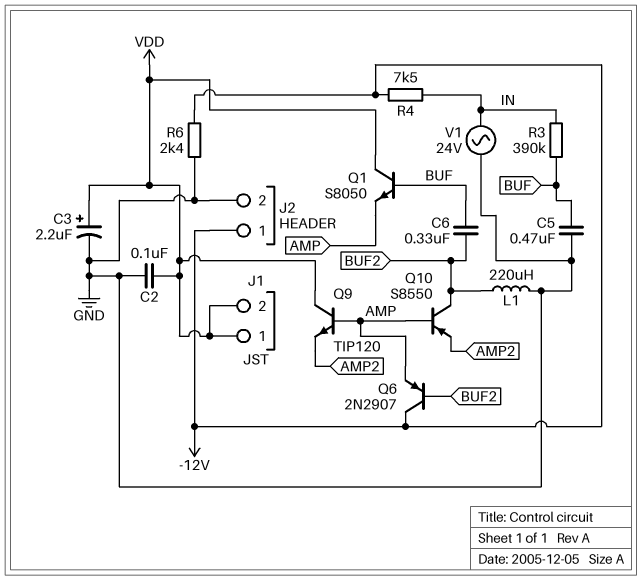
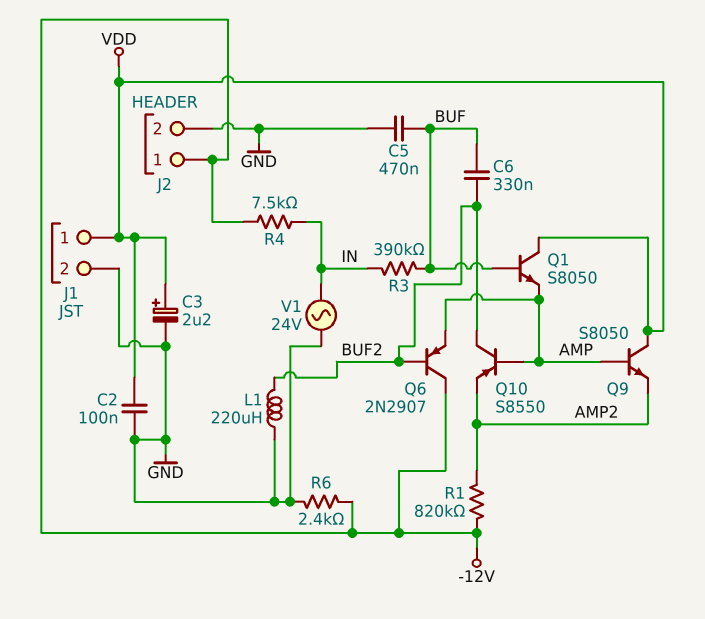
J1 pin 2: VDD -> GND
Q9: NPN TIP120 (B AMP, C VDD, E AMP2) -> NPN S8050 (B AMP, C VDD, E AMP2)
R1: none -> 820k (-12V, AMP2)

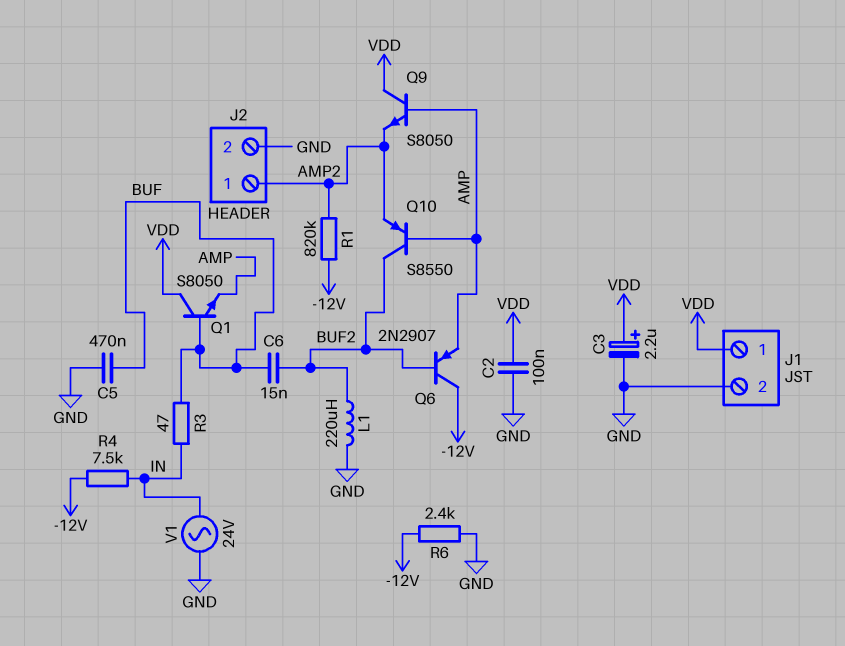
C6: 330nF (BUF, BUF2) -> 15nF (BUF, BUF2)
J2 pin 1: -12V -> AMP2
R3: 390k (BUF, IN) -> 47 (BUF, IN)

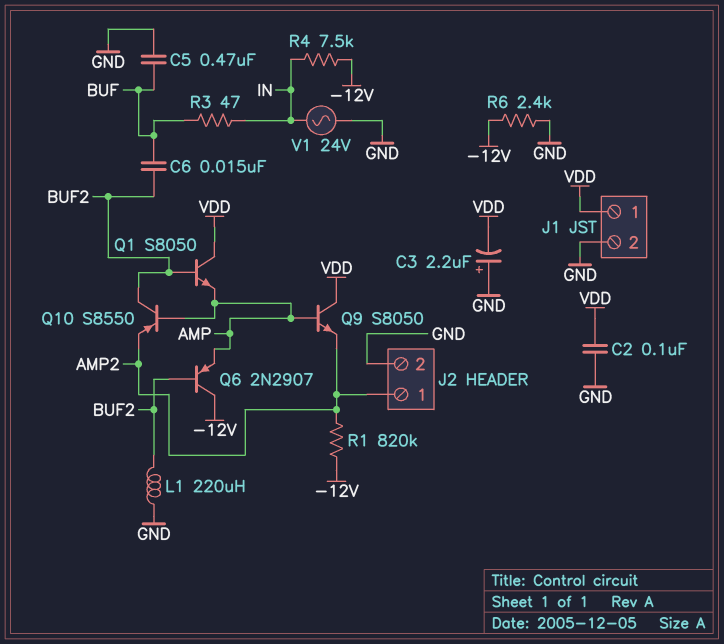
C3: 2.2uF (plus VDD, minus GND) -> 2.2uF (plus GND, minus VDD)
Q1: NPN S8050 (B BUF, C VDD, E AMP) -> NPN S8050 (B BUF2, C VDD, E AMP)

